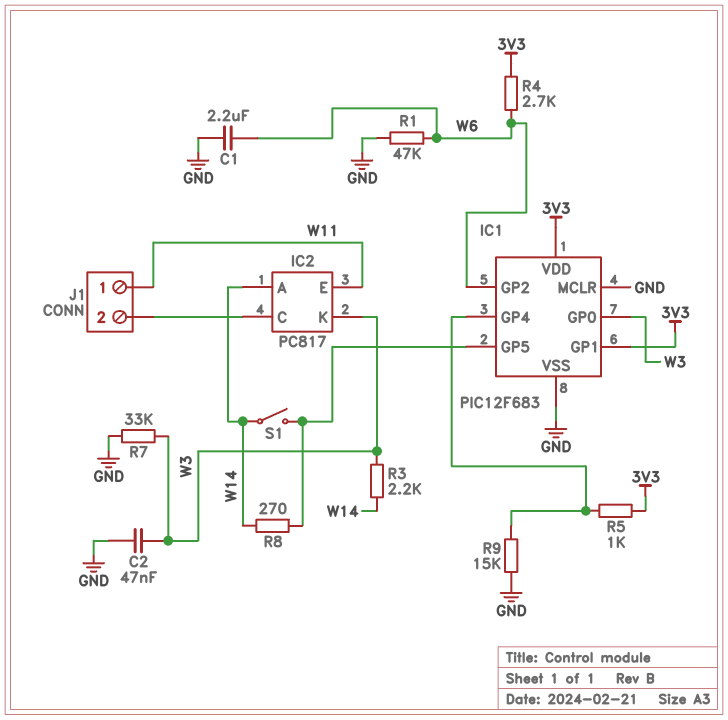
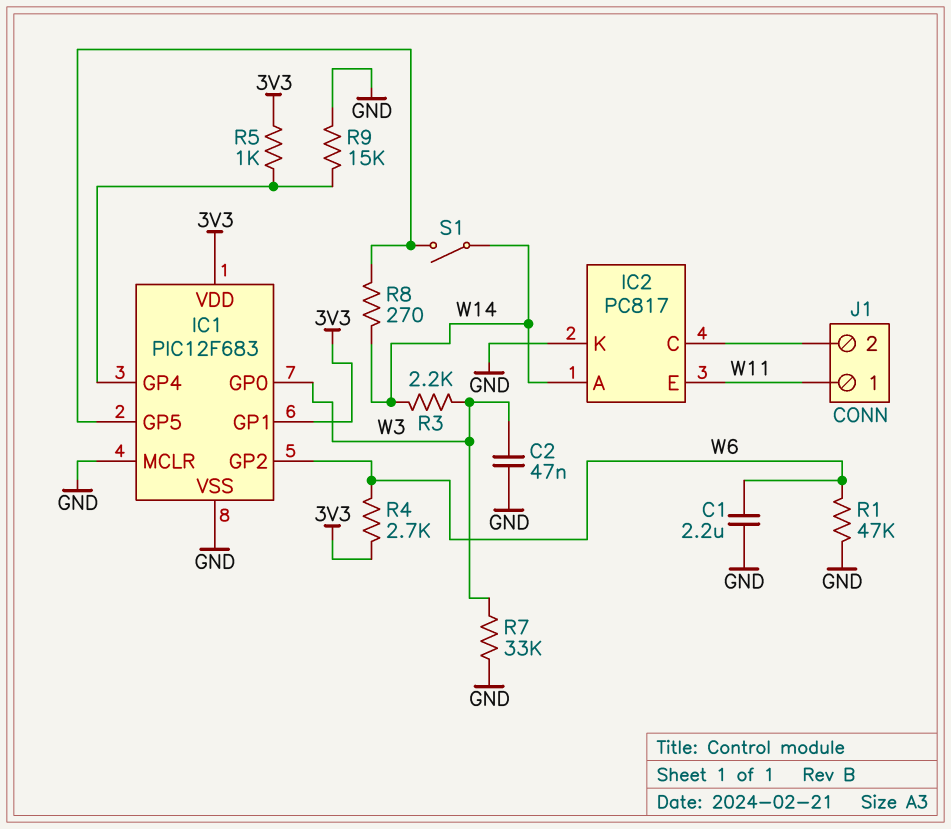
IC2 pin K: W3 -> GND

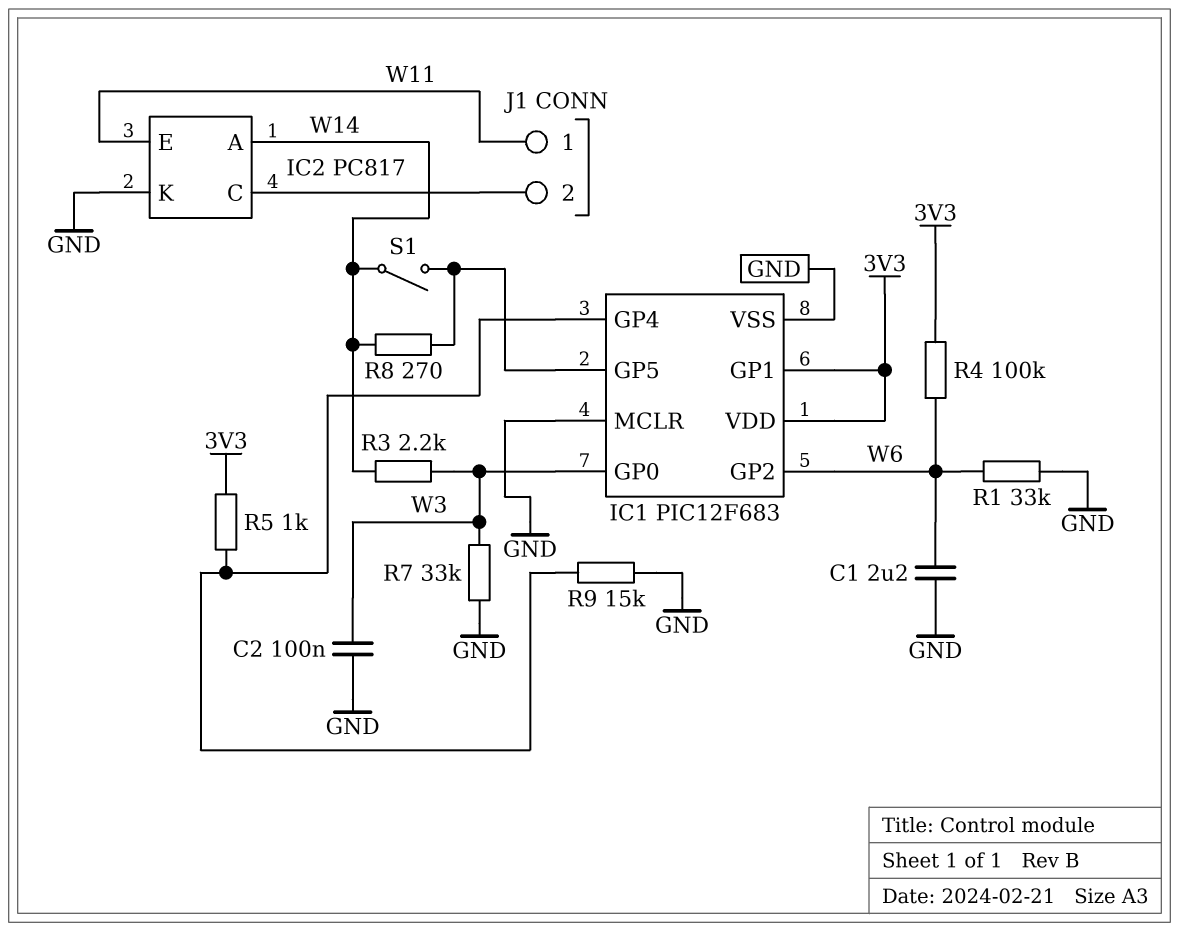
C2: 47nF (GND, W3) -> 100nF (GND, W3)
R1: 47k (GND, W6) -> 33k (GND, W6)
R4: 2.7k (3V3, W6) -> 100k (3V3, W6)

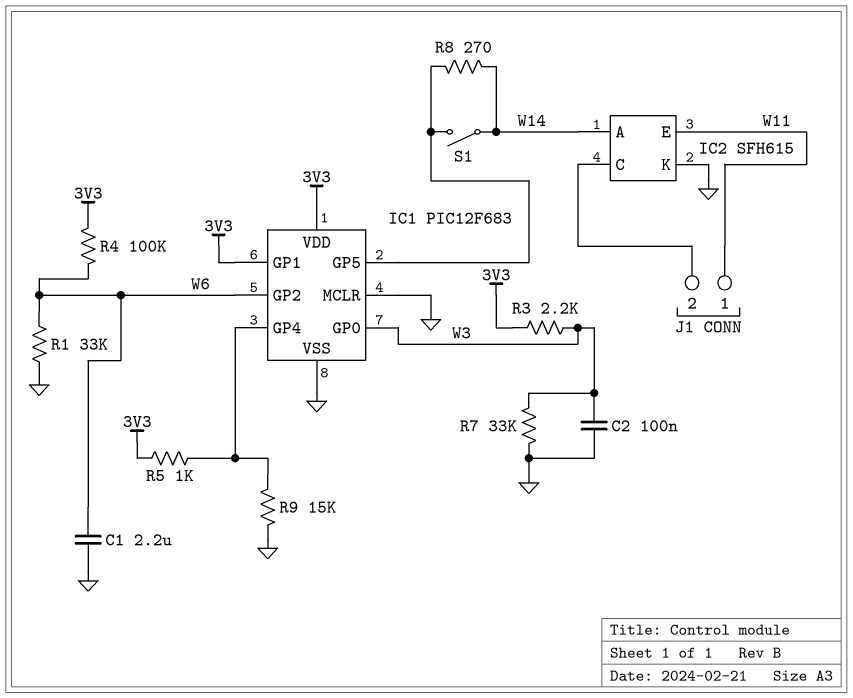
IC2: PC817 -> SFH615
R3: 2.2k (W3, W14) -> 2.2k (3V3, W3)

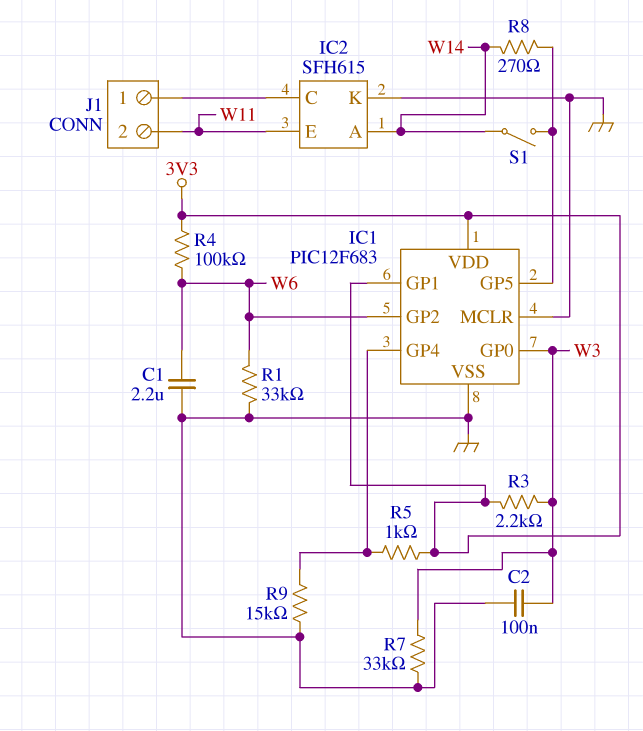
J1 pin 1: W11 -> IC2/C
J1 pin 2: IC2/C -> W11

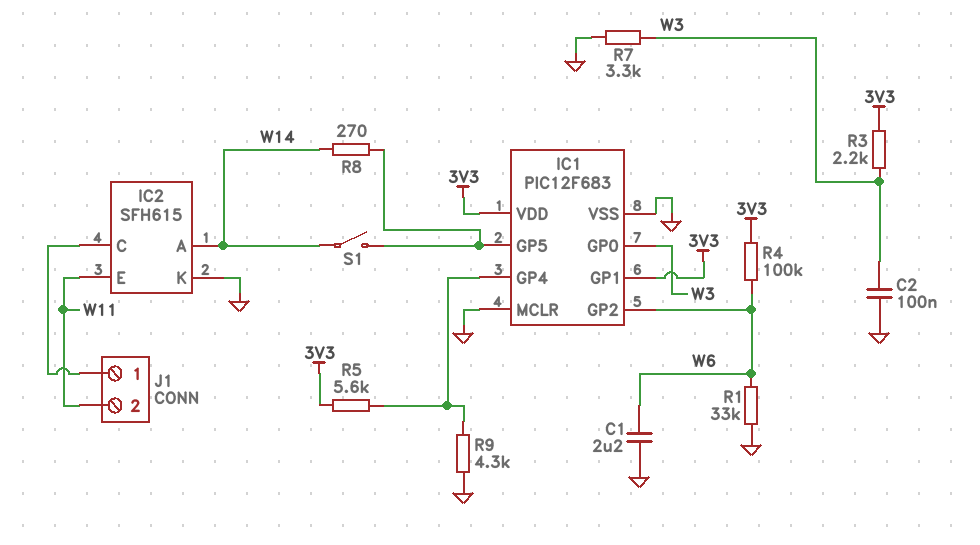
R5: 1k (3V3, IC1/GP4) -> 5.6k (3V3, IC1/GP4)
R7: 33k (GND, W3) -> 3.3k (GND, W3)
R9: 15k (GND, IC1/GP4) -> 4.3k (GND, IC1/GP4)

